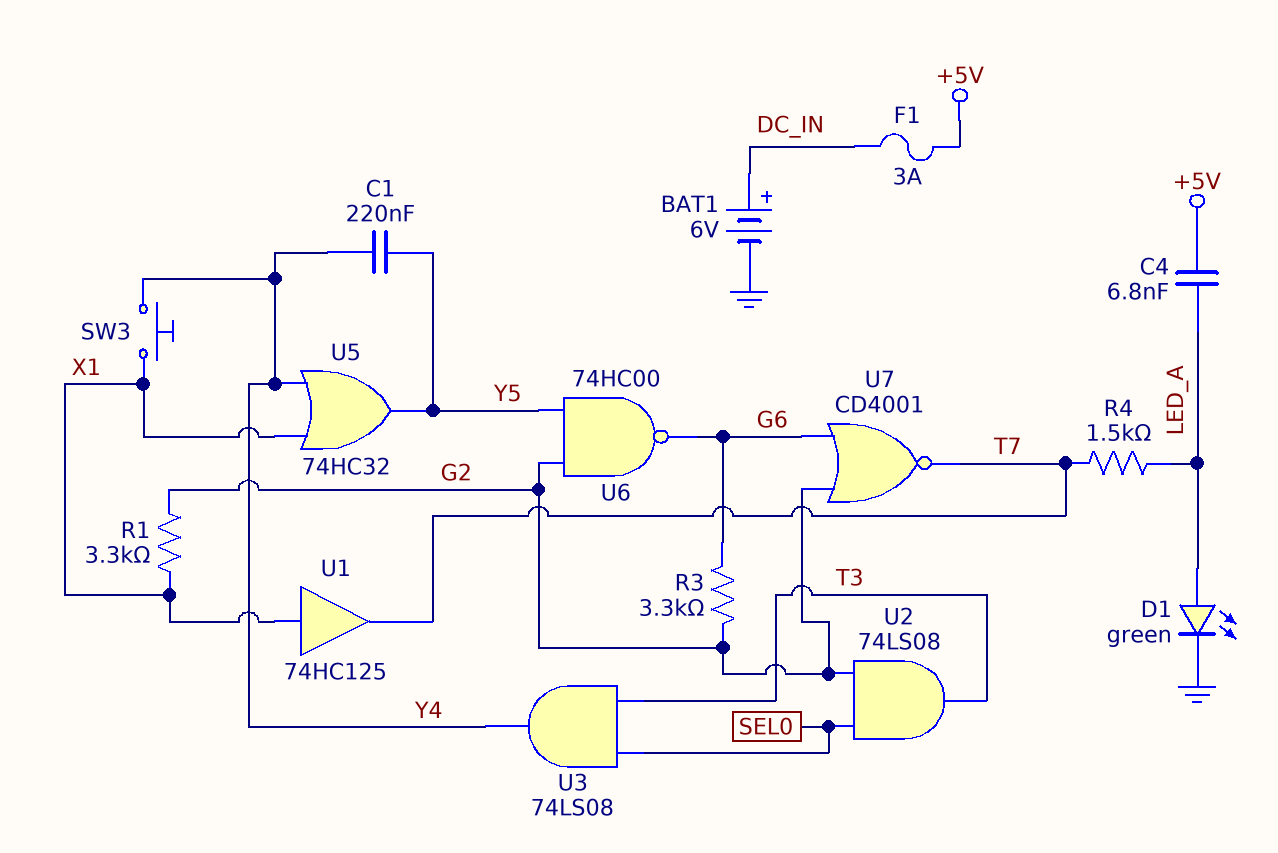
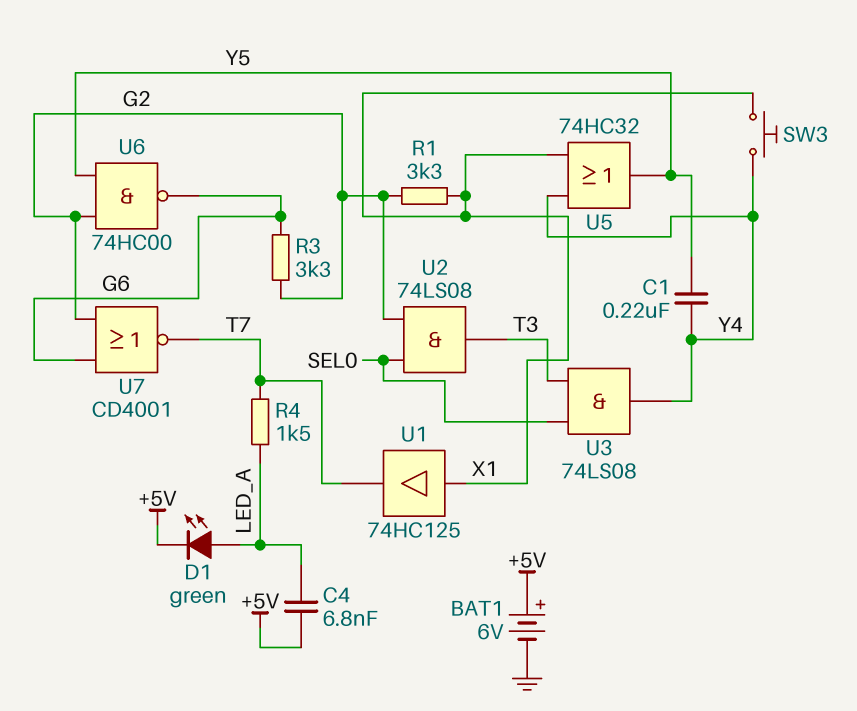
BAT1: 6V (plus DC_IN, minus GND) -> 6V (plus +5V, minus GND)
D1: LED green (A LED_A, K GND) -> LED green (A LED_A, K +5V)
F1: 3A (+5V, DC_IN) -> none

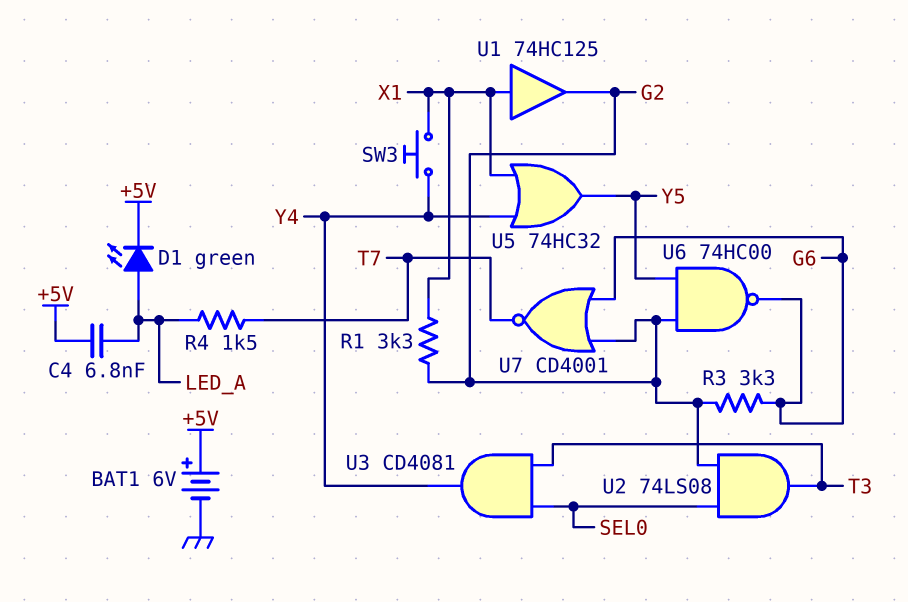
C1: 220nF (Y4, Y5) -> none
U1: buffer 74HC125 (in X1, out T7) -> buffer 74HC125 (in X1, out G2)
U3: AND 74LS08 (in SEL0, in T3, out Y4) -> AND CD4081 (in SEL0, in T3, out Y4)

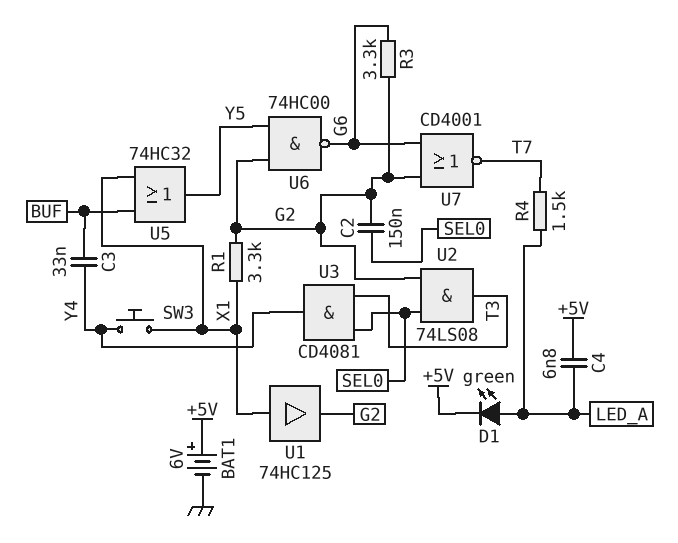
C2: none -> 150nF (G2, SEL0)
C3: none -> 33nF (BUF, Y4)
U5: OR 74HC32 (in X1, in Y4, out Y5) -> OR 74HC32 (in BUF, in X1, out Y5)

